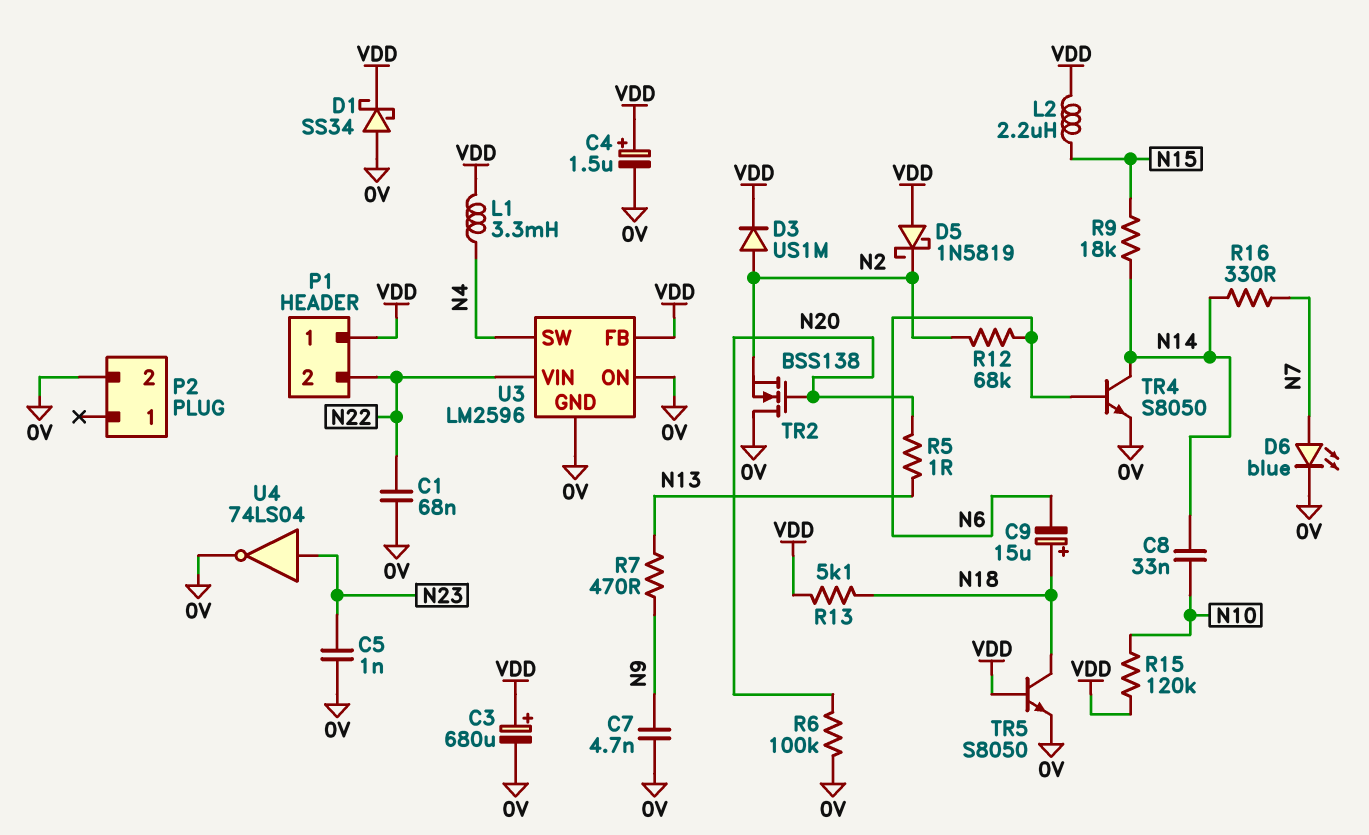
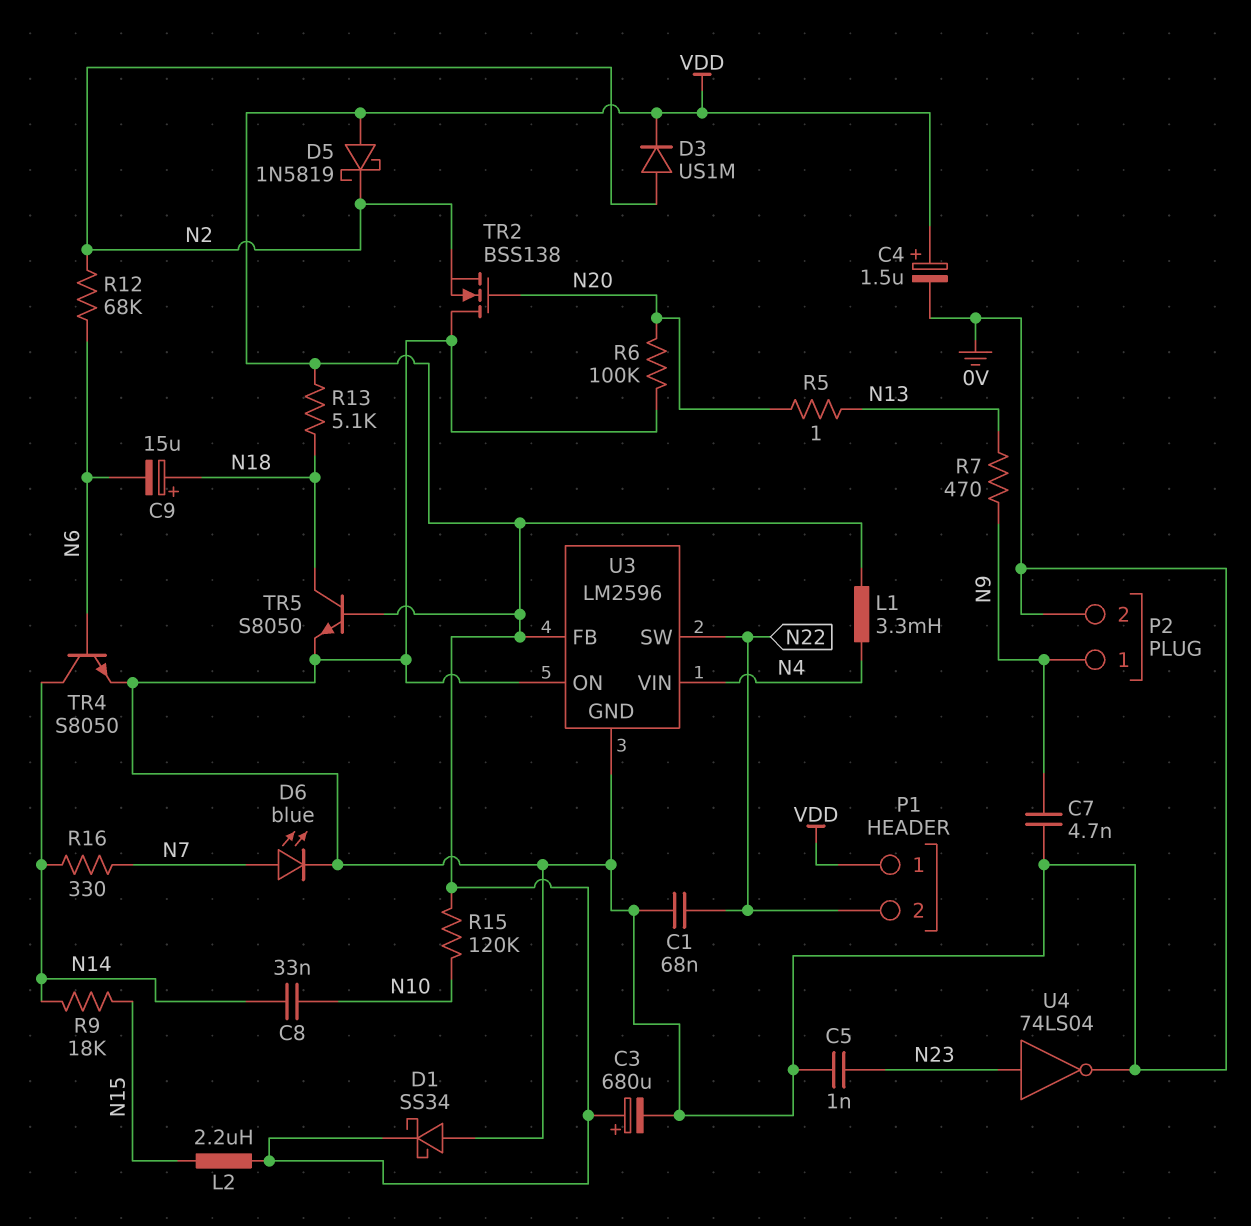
P2 pin 1: none -> N9
U3 pin SW: N4 -> N22
U3 pin VIN: N22 -> N4

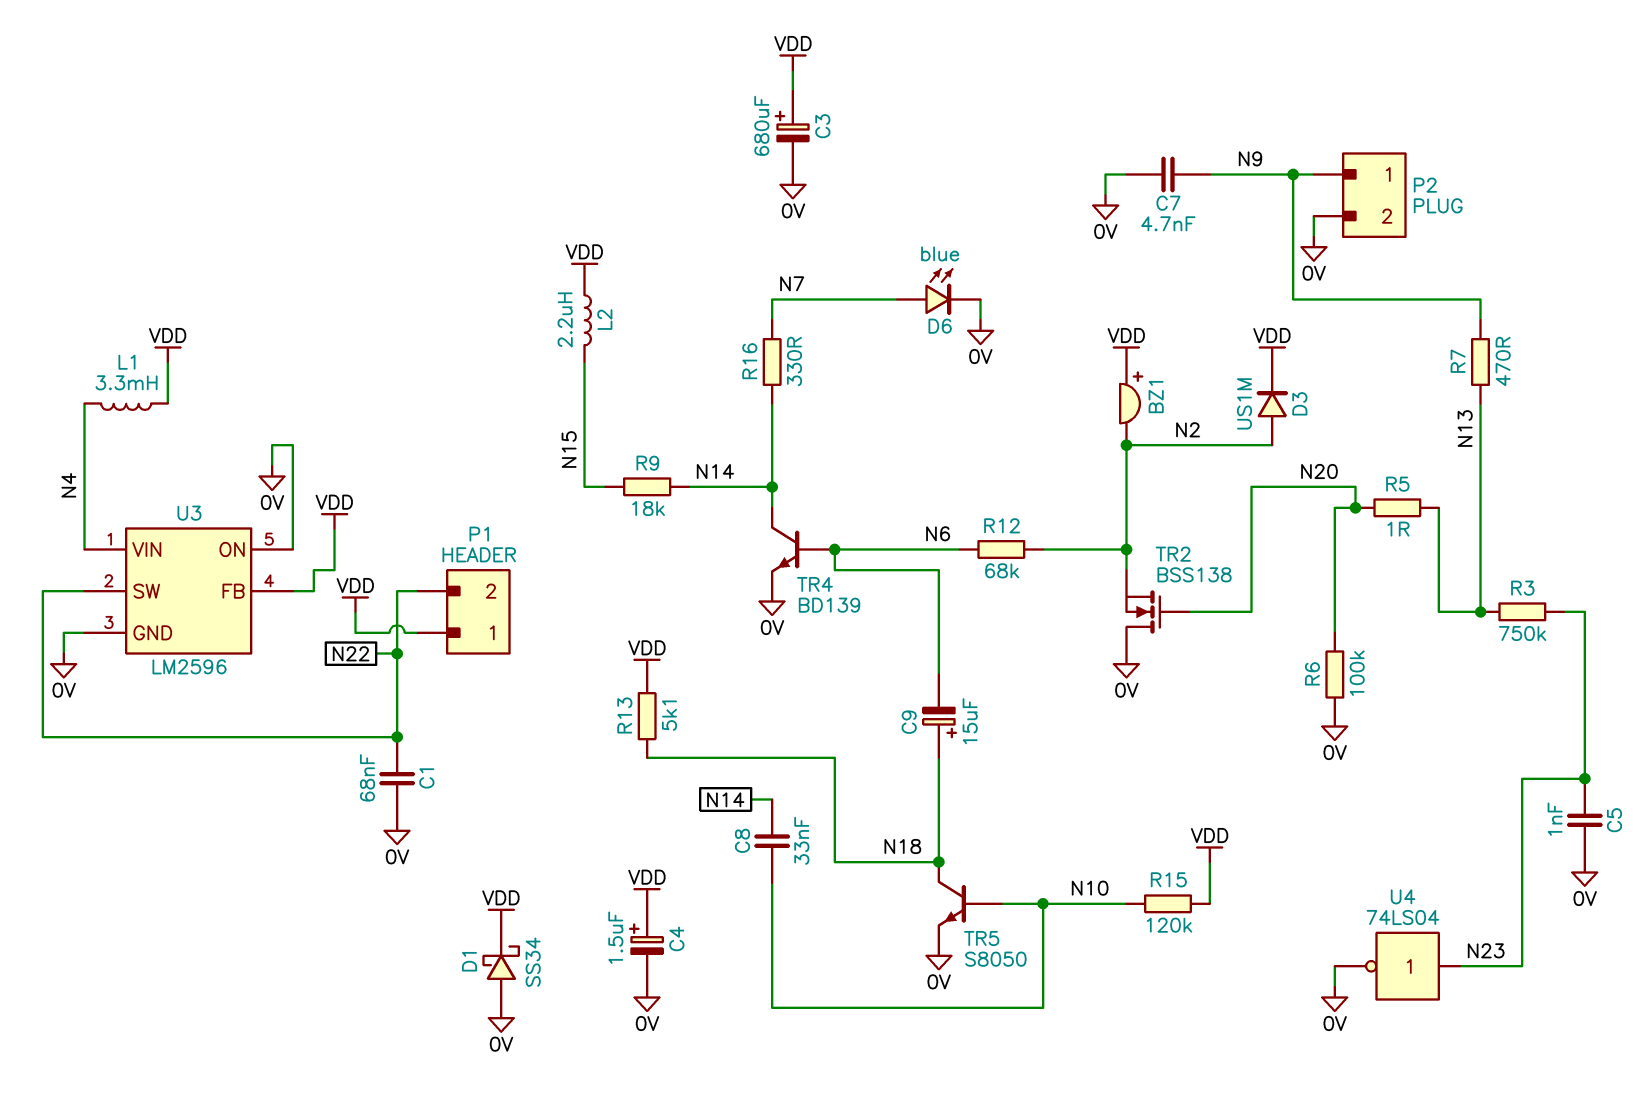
BZ1: none -> buzzer (plus VDD, minus N2)
D5: schottky 1N5819 (A VDD, K N2) -> none
R3: none -> 750k (N13, N23)
TR4: NPN S8050 (B N6, C N14, E 0V) -> NPN BD139 (B N6, C N14, E 0V)
TR5: NPN S8050 (B VDD, C N18, E 0V) -> NPN S8050 (B N10, C N18, E 0V)

